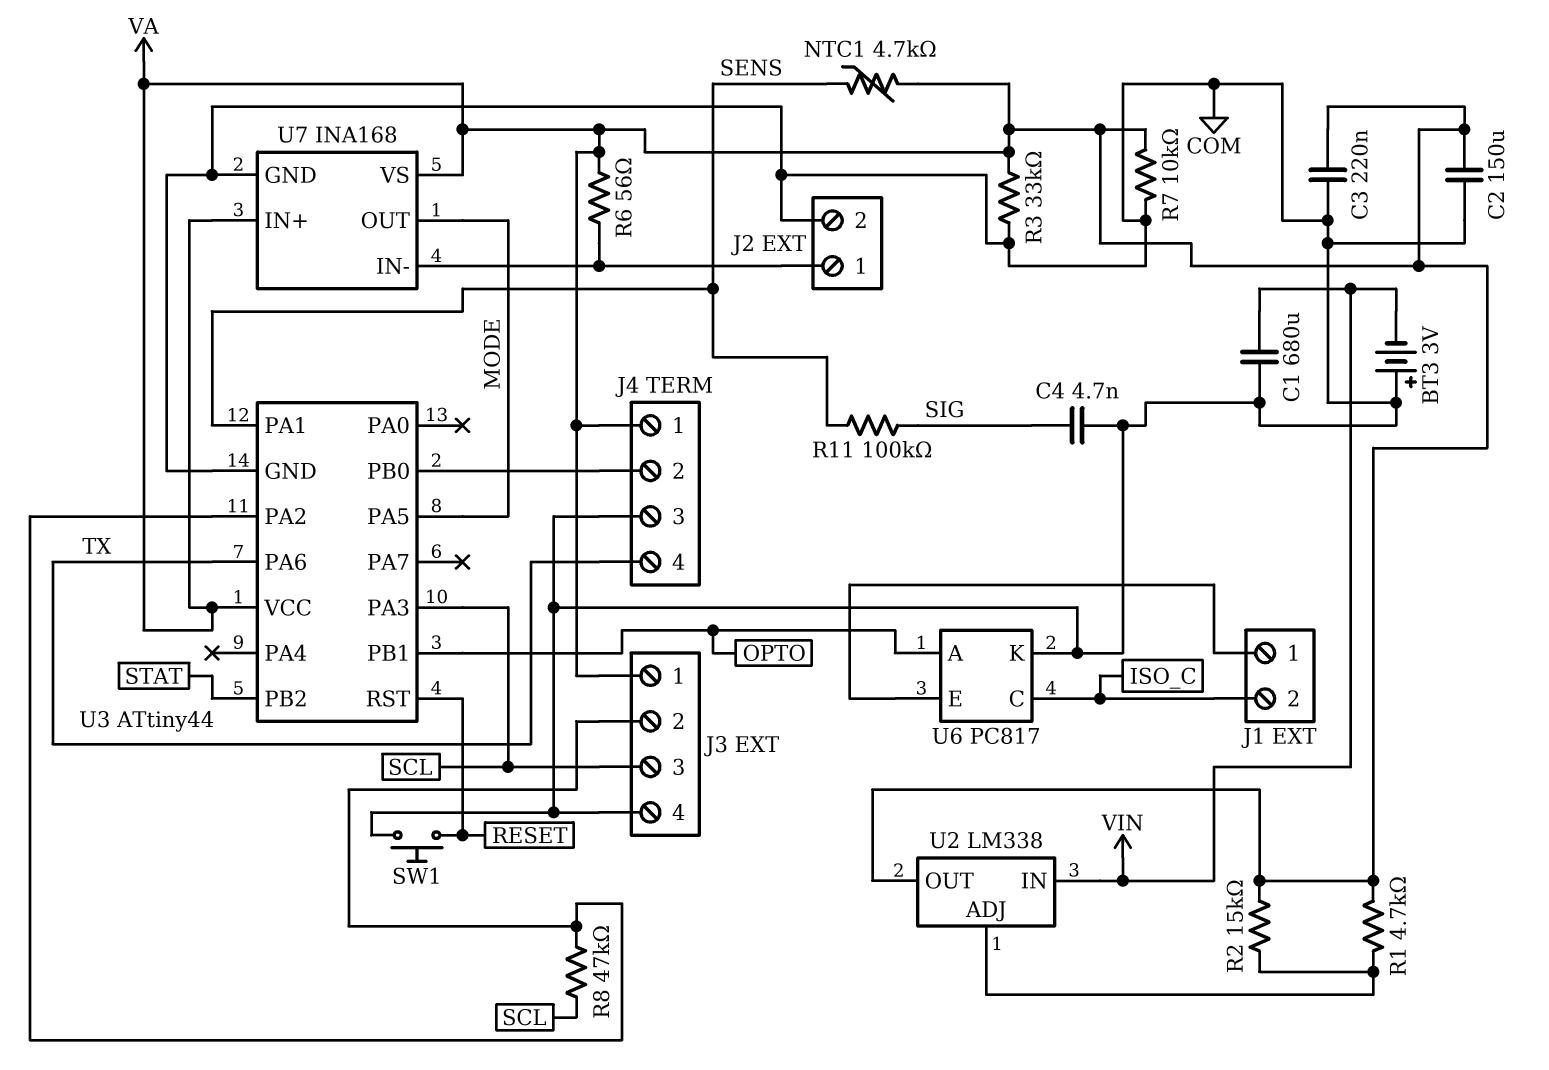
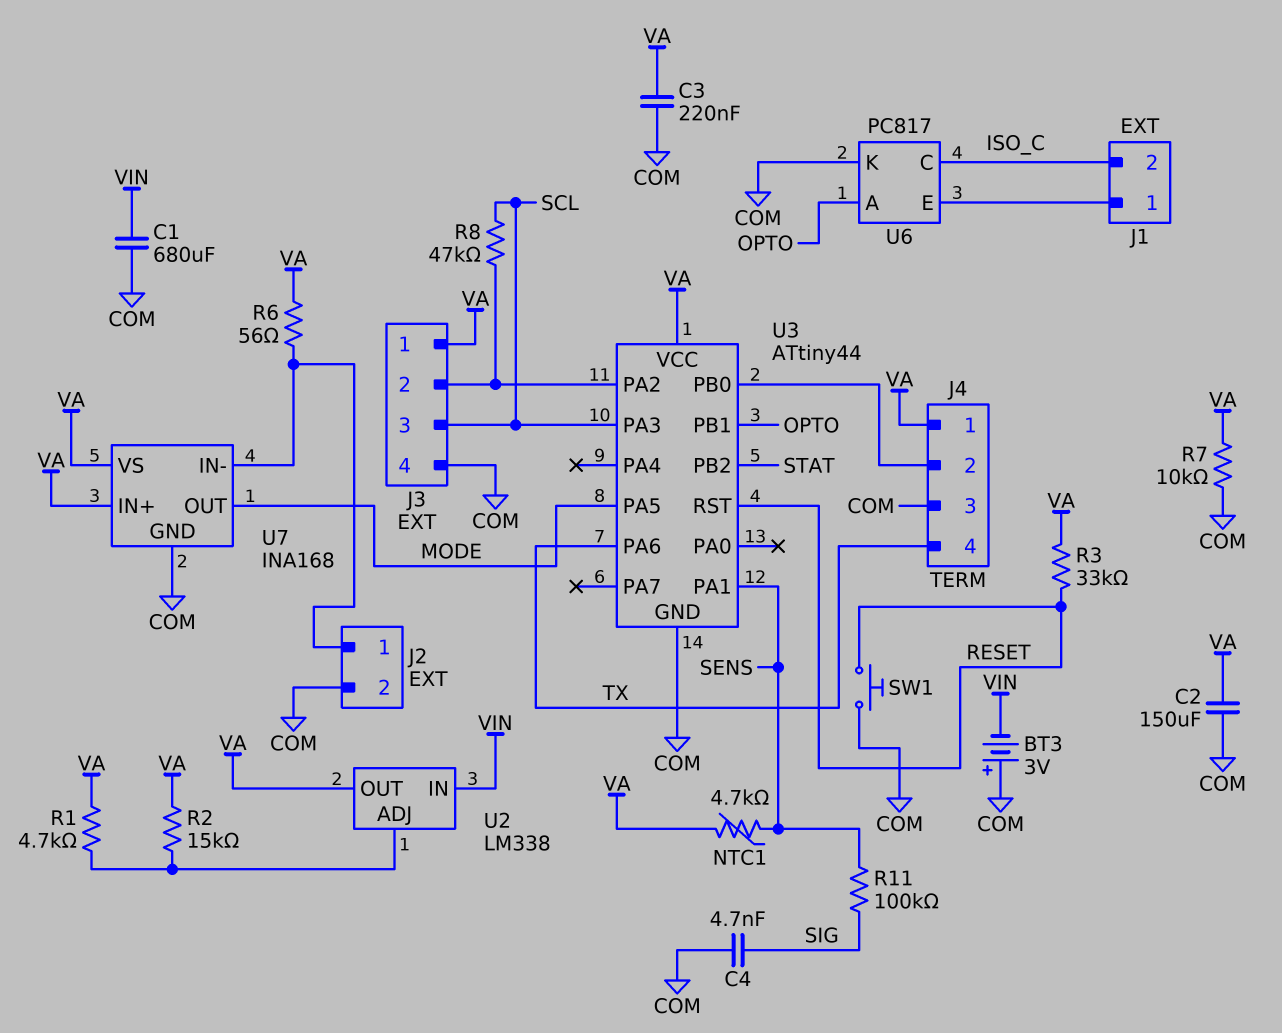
R3: 33k (COM, VA) -> 33k (RESET, VA)

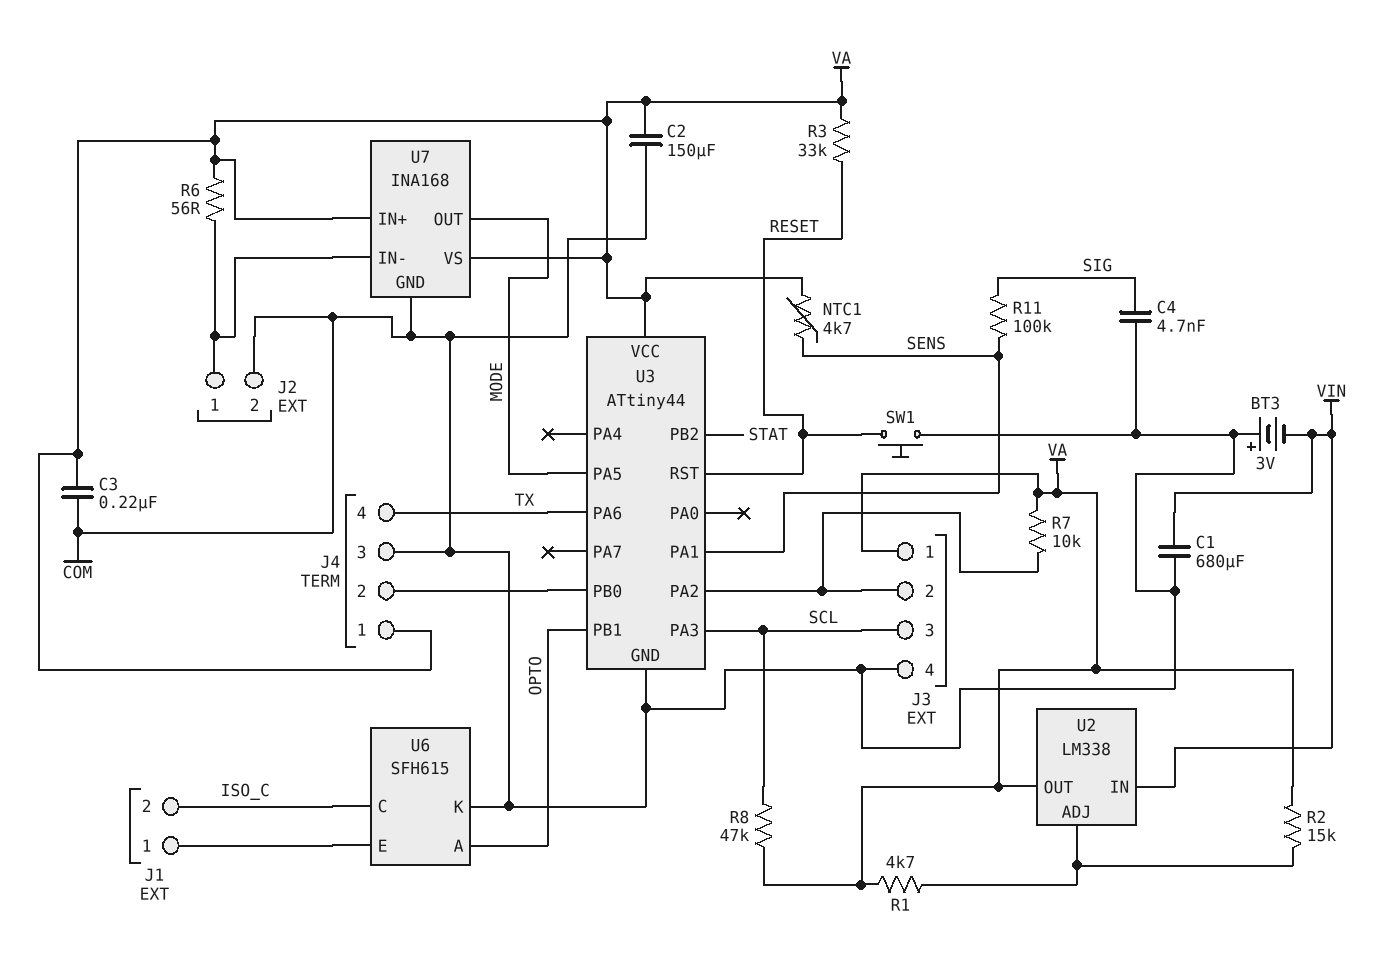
R7: 10k (COM, VA) -> 10k (J3/2, VA)
R8: 47k (J3/2, SCL) -> 47k (SCL, VA)
U6: PC817 -> SFH615

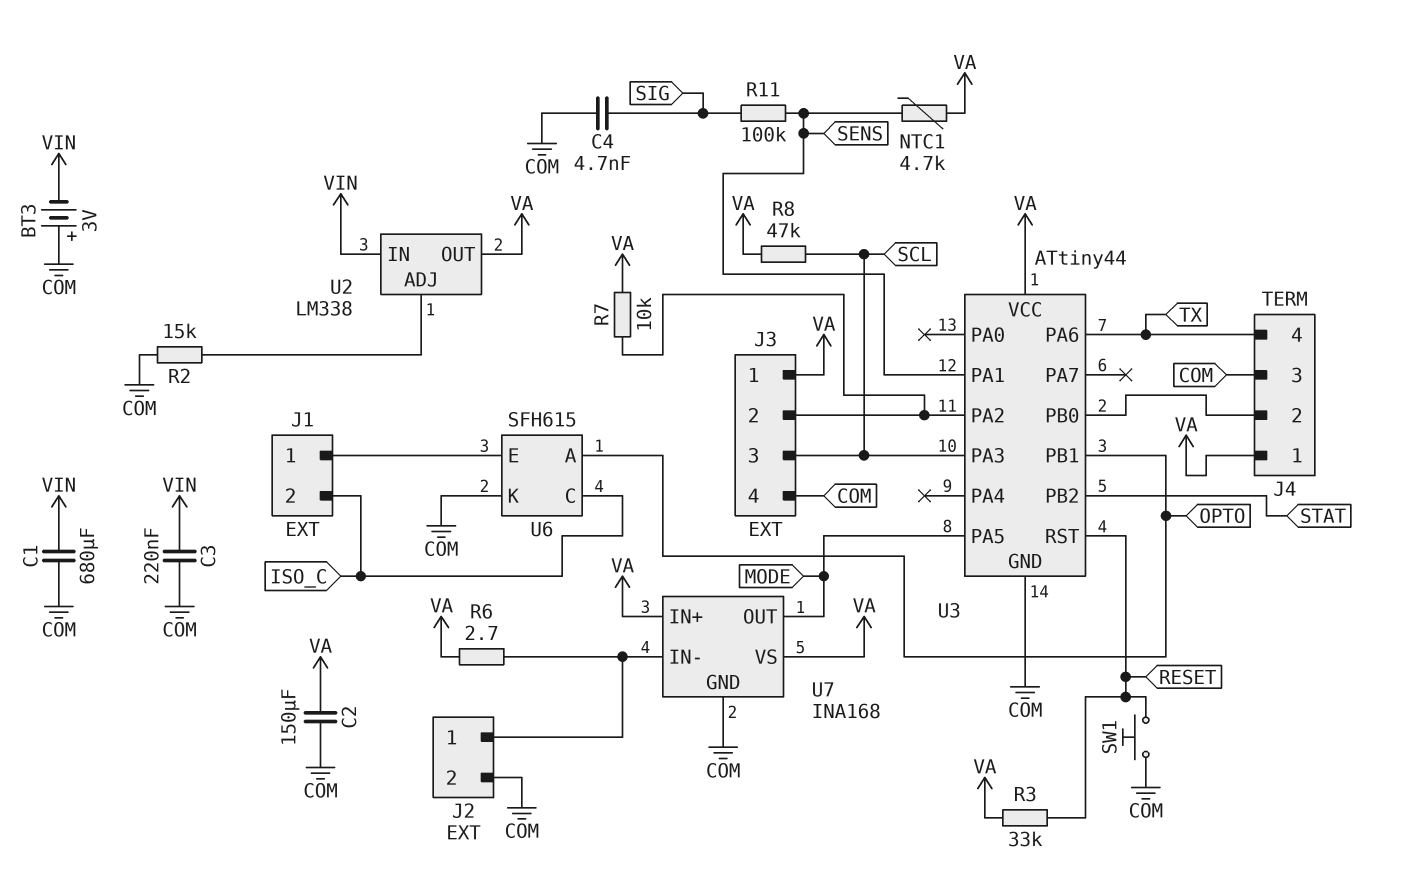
C3: 220nF (COM, VA) -> 220nF (COM, VIN)
R1: 4.7k (U2/ADJ, VA) -> none
R2: 15k (U2/ADJ, VA) -> 15k (COM, U2/ADJ)
R6: 56 (J2/1, VA) -> 2.7 (J2/1, VA)

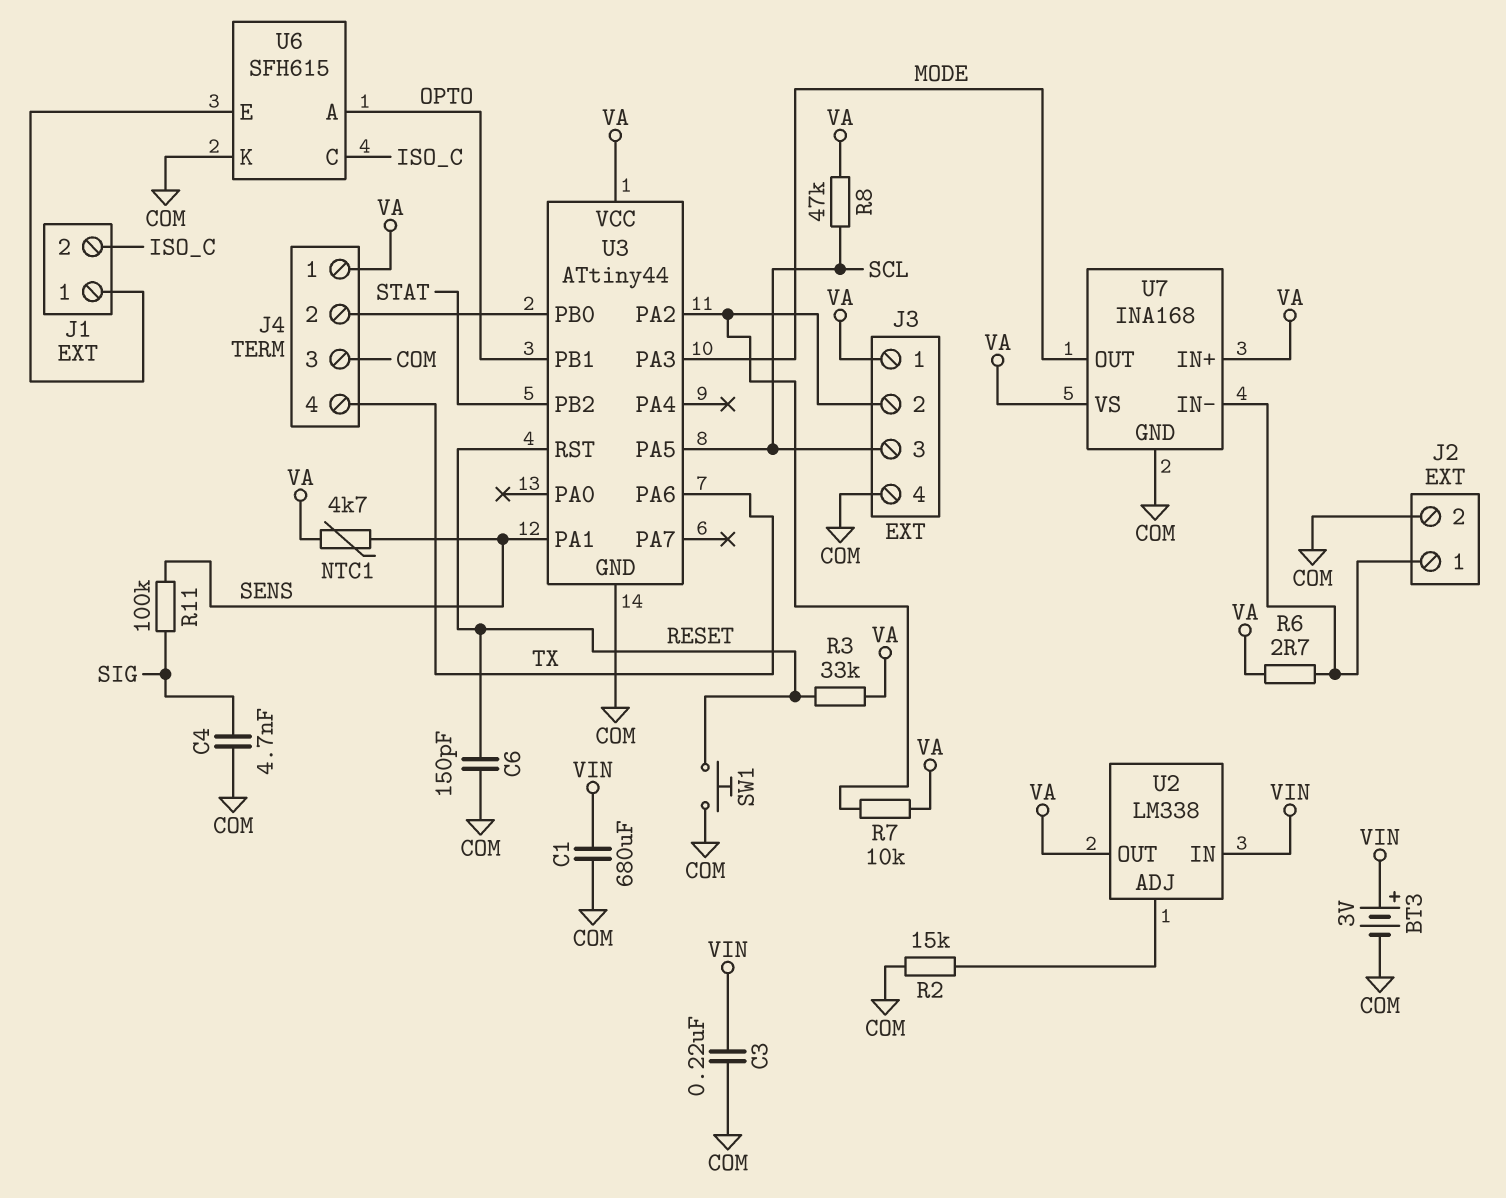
BT3: 3V (plus COM, minus VIN) -> 3V (plus VIN, minus COM)
C2: 150uF (COM, VA) -> none
C6: none -> 150pF (COM, RESET)
U3 pin PA3: SCL -> MODE
U3 pin PA5: MODE -> SCL

